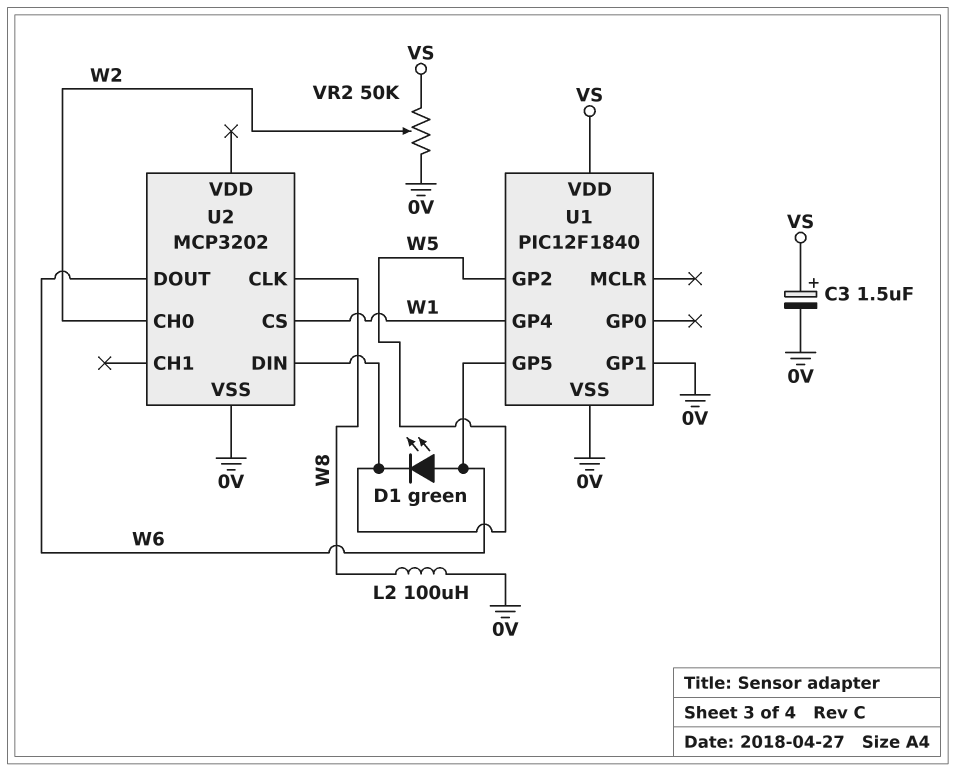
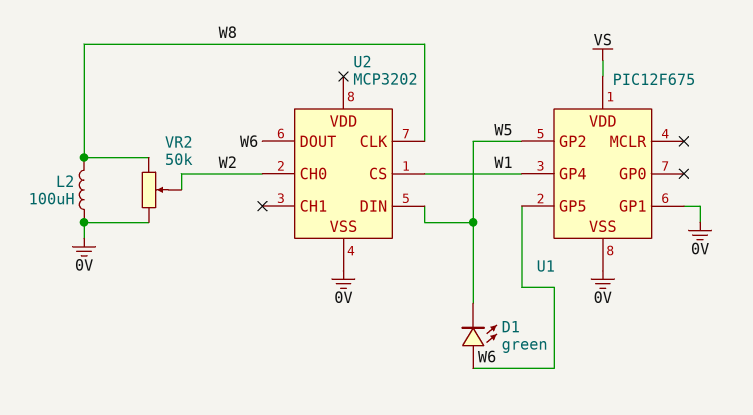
C3: 1.5uF (plus VS, minus 0V) -> none
U1: PIC12F1840 -> PIC12F675
VR2: 50k (0V, VS, wiper W2) -> 50k (0V, W8, wiper W2)

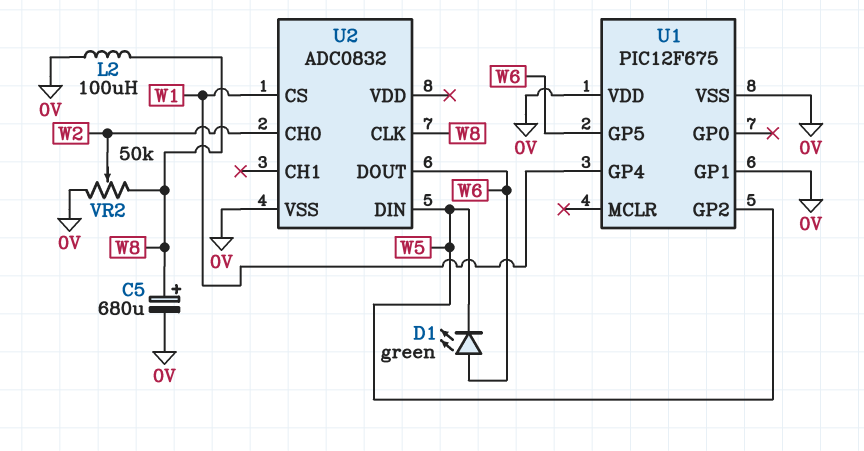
C5: none -> 680uF (plus W8, minus 0V)
U1 pin VDD: VS -> 0V
U2: MCP3202 -> ADC0832

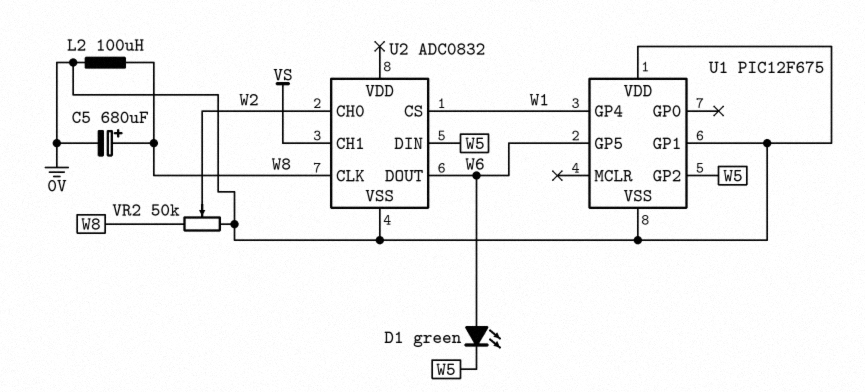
U2 pin CH1: none -> VS

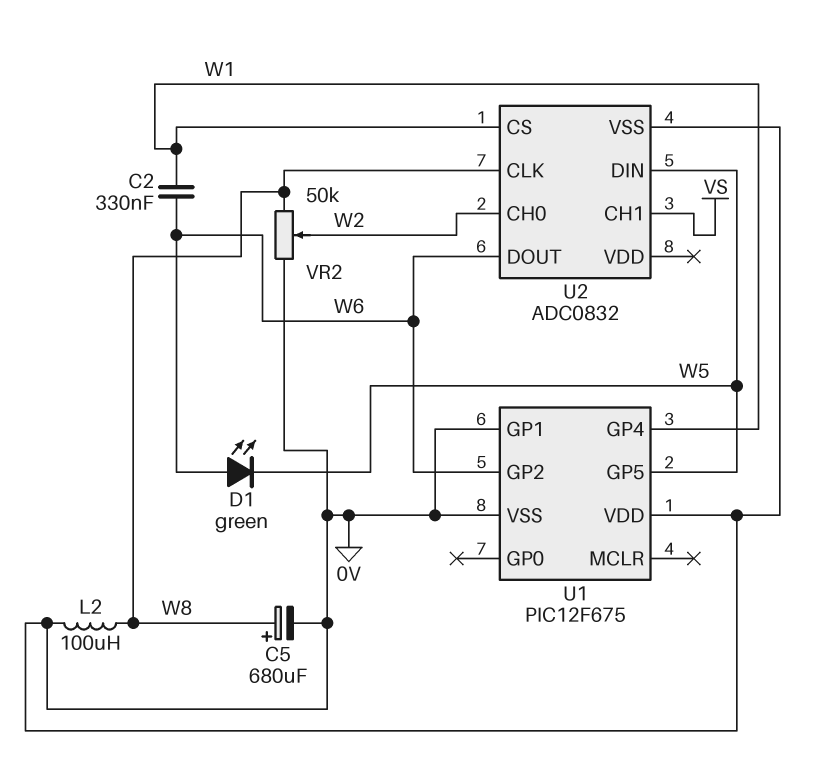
C2: none -> 330nF (W1, W6)
U1 pin GP2: W5 -> W6
U1 pin GP5: W6 -> W5

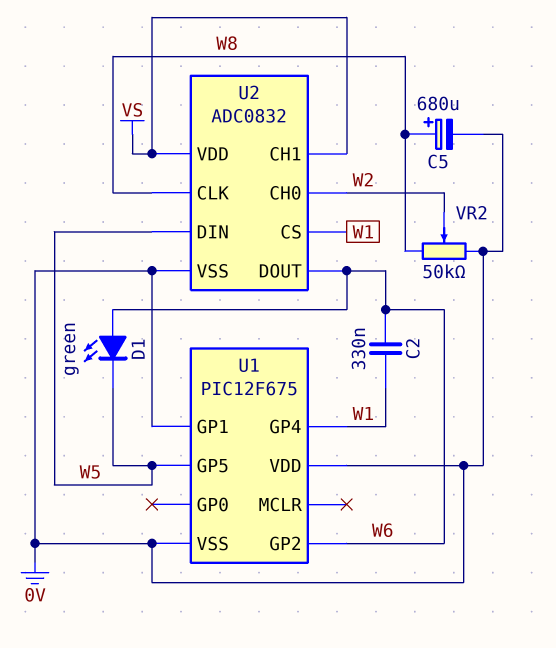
L2: 100uH (0V, W8) -> none
U2 pin VDD: none -> VS

